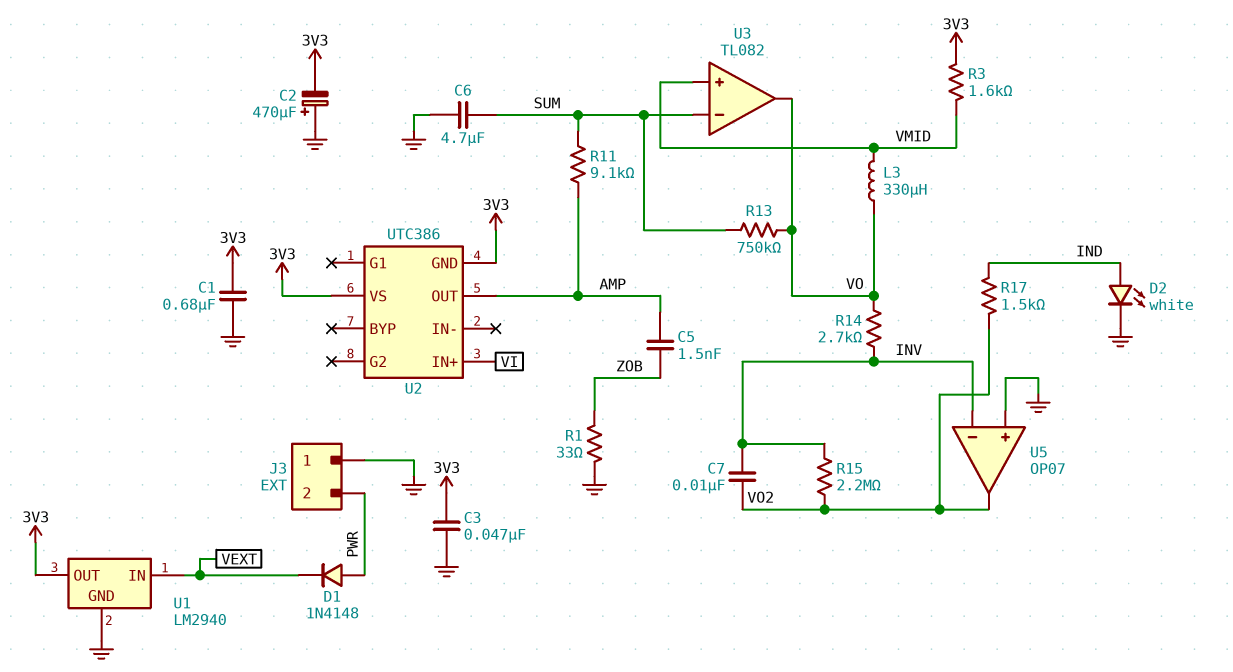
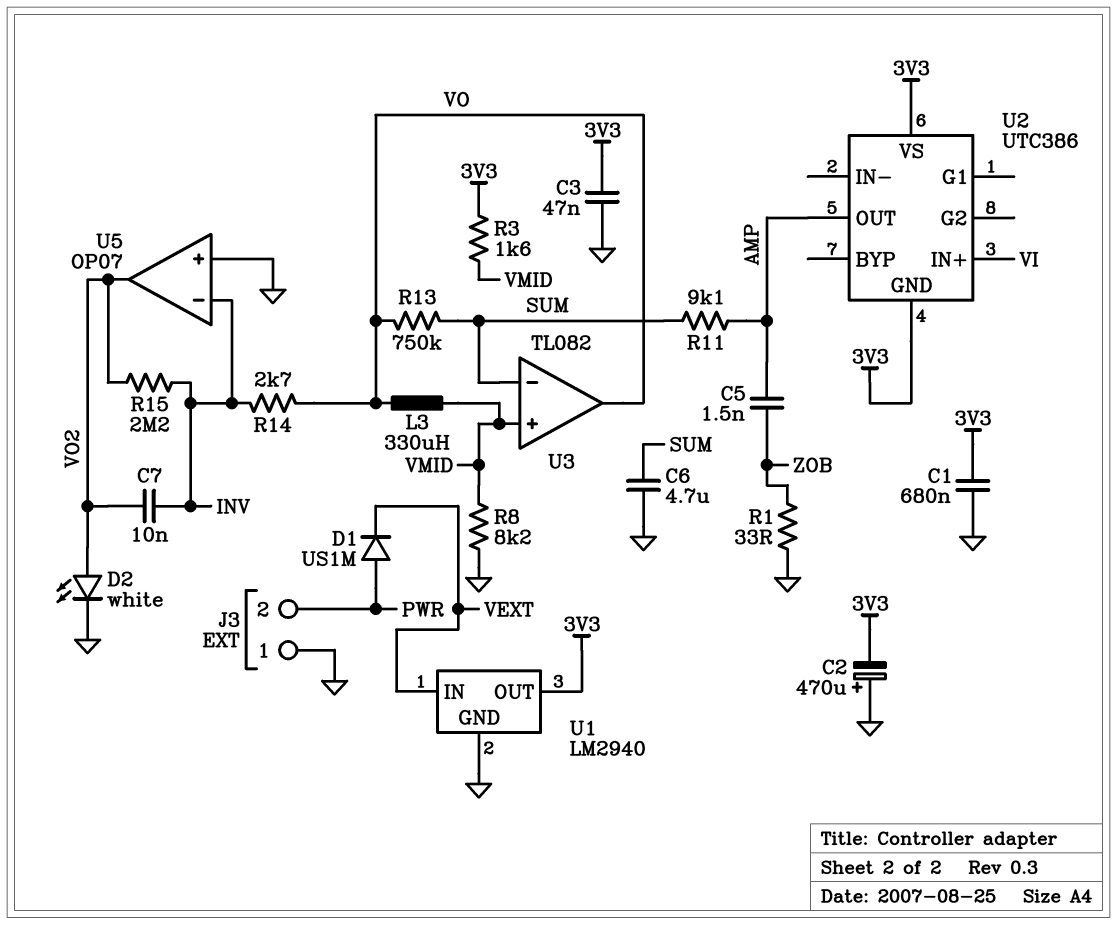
D1: diode 1N4148 (A PWR, K VEXT) -> diode US1M (A PWR, K VEXT)
D2: LED white (A IND, K GND) -> LED white (A VO2, K GND)
R8: none -> 8.2k (GND, VMID)
R17: 1.5k (IND, VO2) -> none

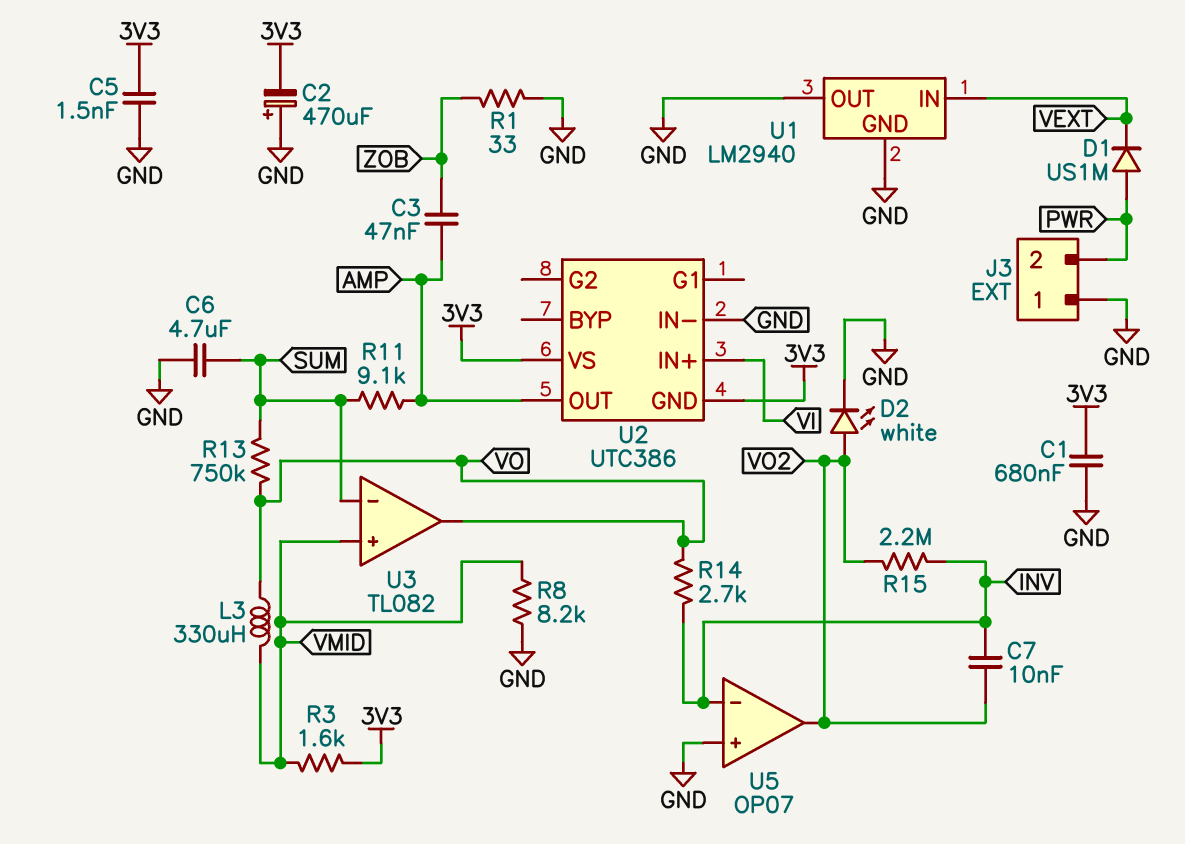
C3: 47nF (3V3, GND) -> 47nF (AMP, ZOB)
C5: 1.5nF (AMP, ZOB) -> 1.5nF (3V3, GND)
U1 pin OUT: 3V3 -> GND
U2 pin IN-: none -> GND

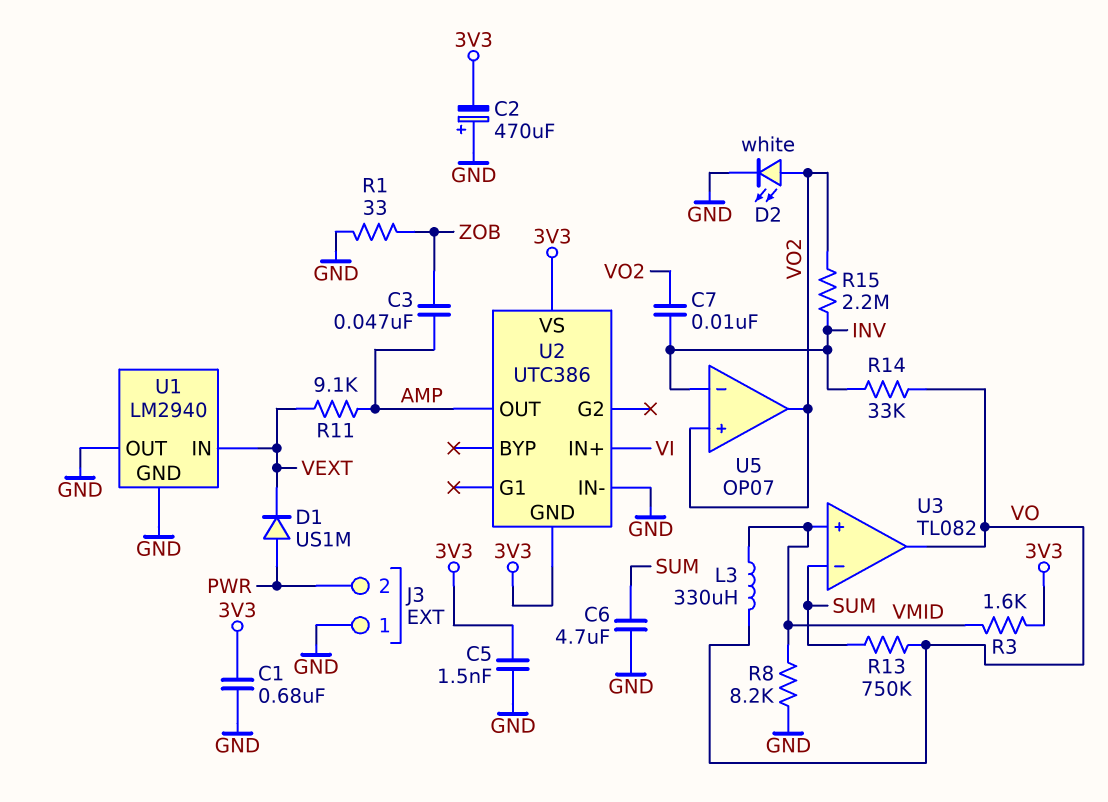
R11: 9.1k (AMP, SUM) -> 9.1k (AMP, VEXT)
R14: 2.7k (INV, VO) -> 33k (INV, VO)
U5 pin in+: GND -> VO2

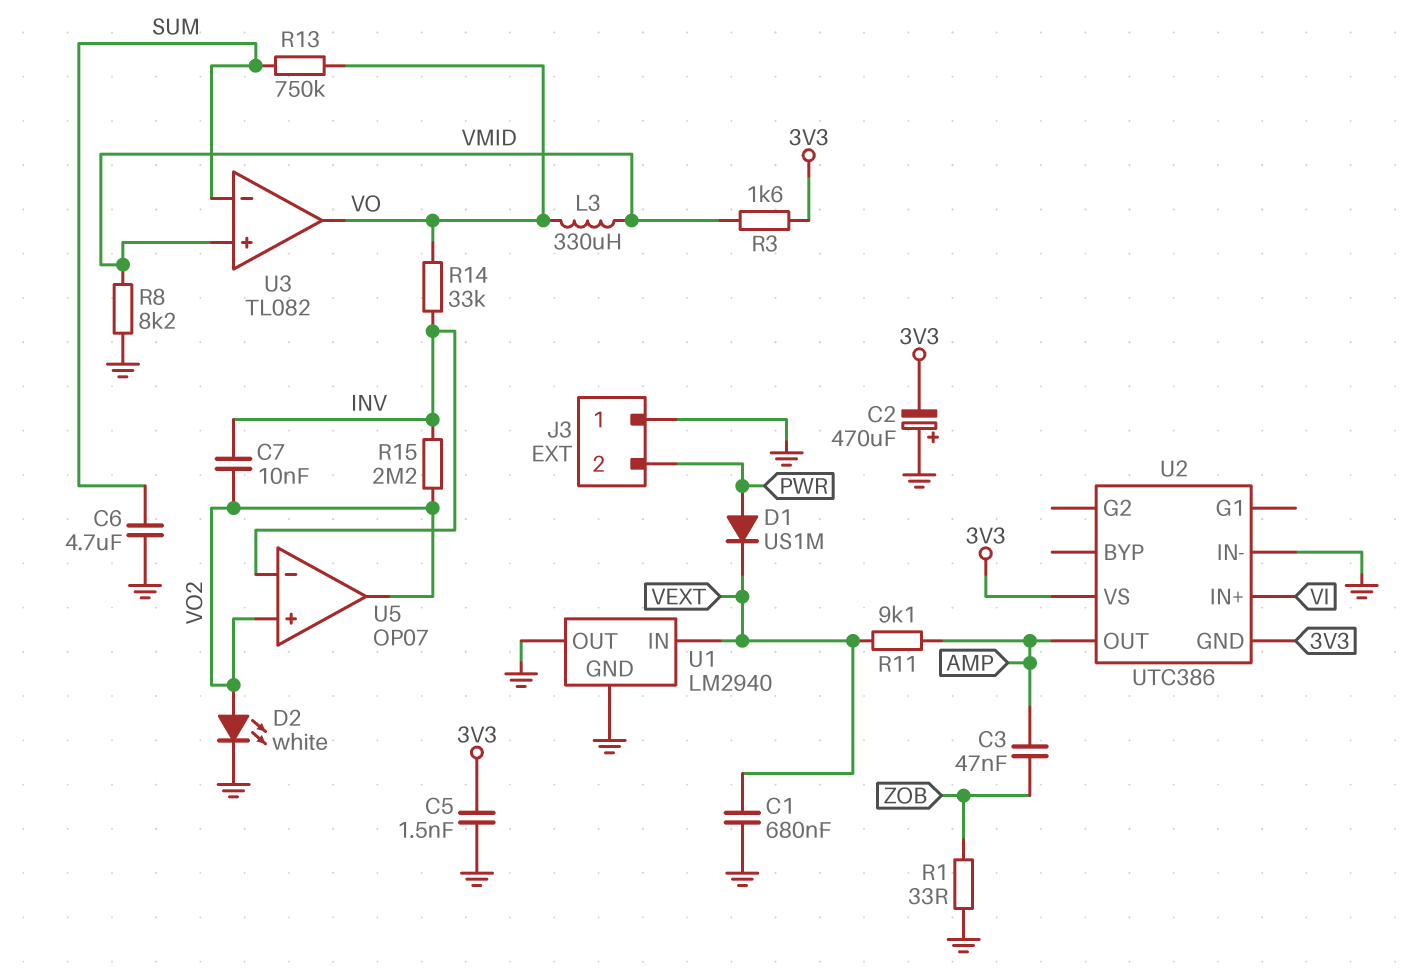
C1: 680nF (3V3, GND) -> 680nF (GND, VEXT)

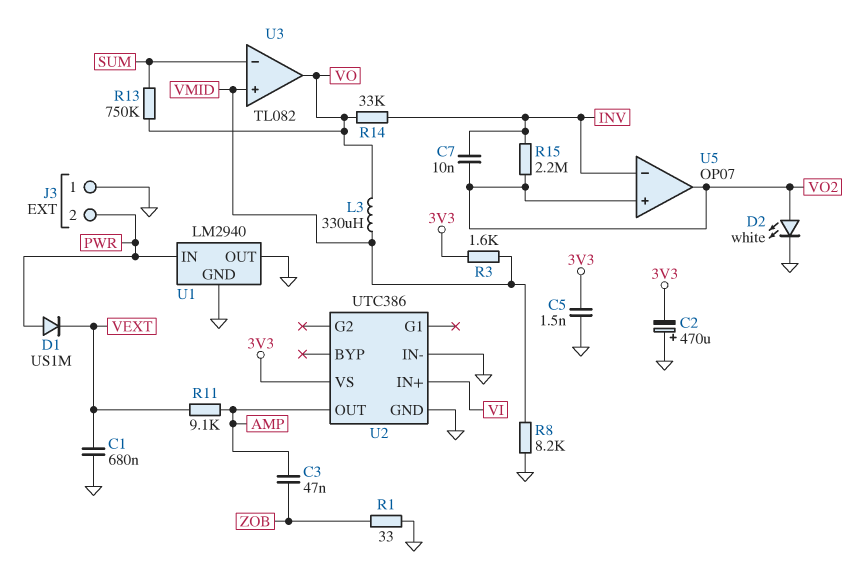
C6: 4.7uF (GND, SUM) -> none
U1 pin IN: VEXT -> PWR
U2 pin GND: 3V3 -> GND

